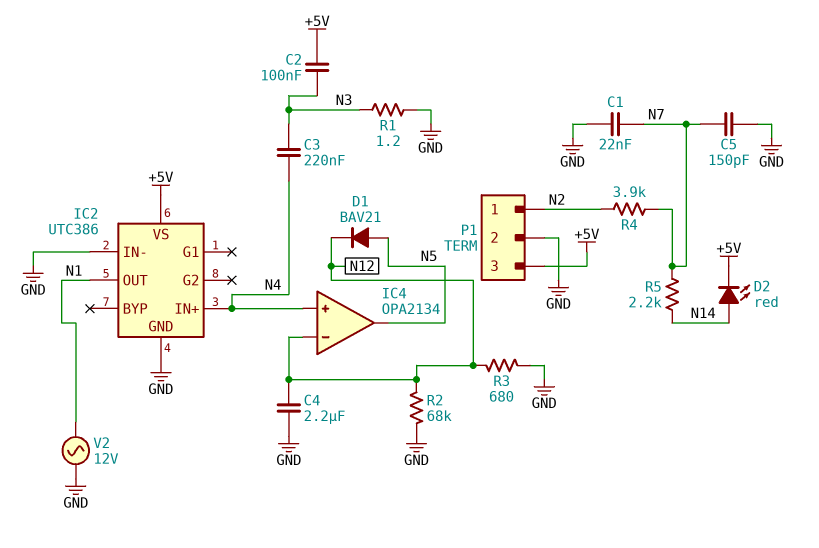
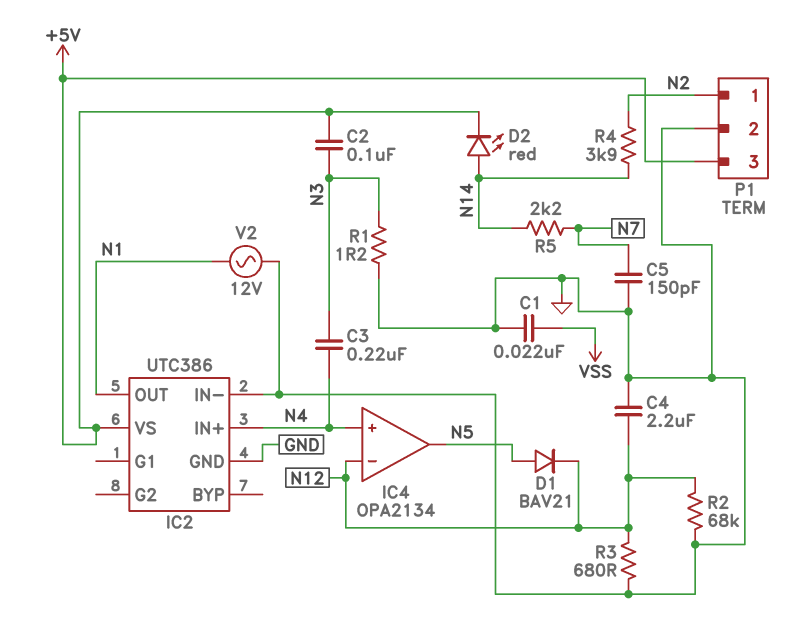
C1: 22nF (GND, N7) -> 22nF (GND, VSS)
R4: 3.9k (N2, N7) -> 3.9k (N2, N14)

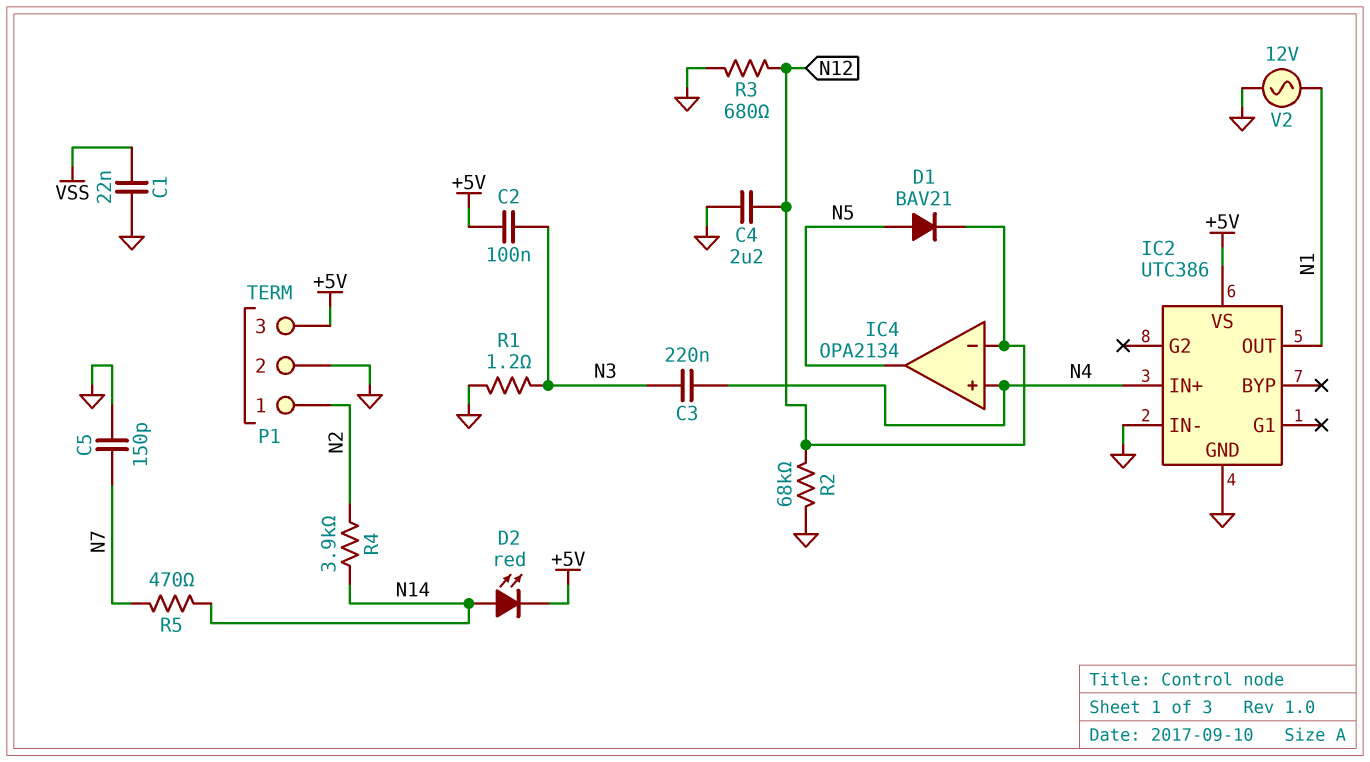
R5: 2.2k (N7, N14) -> 470 (N7, N14)

